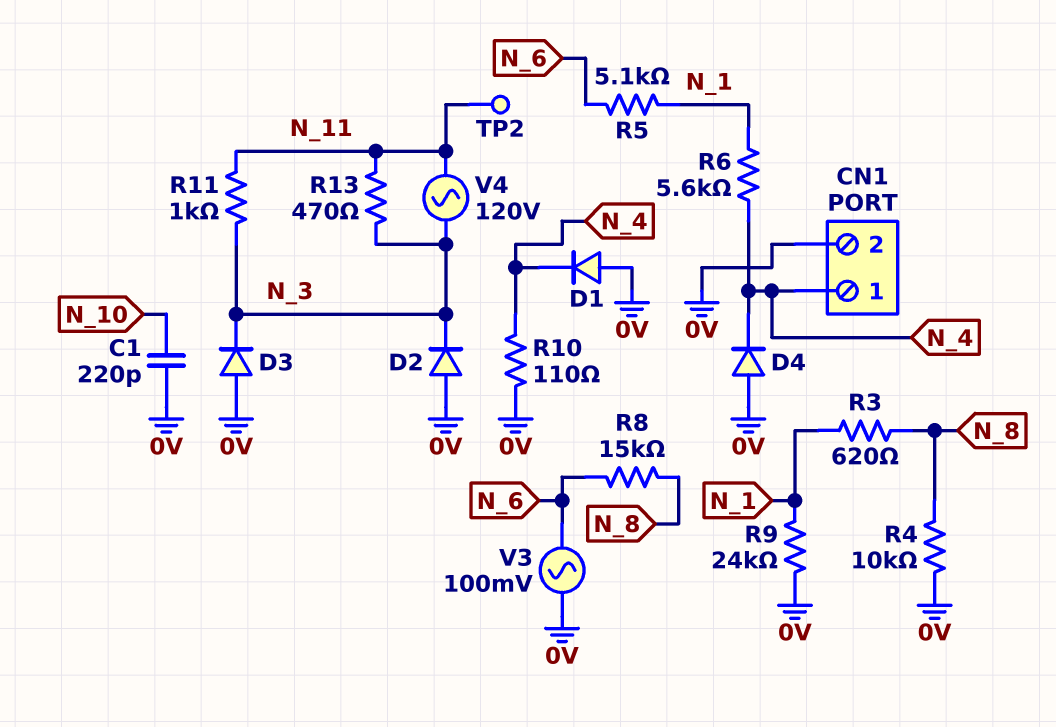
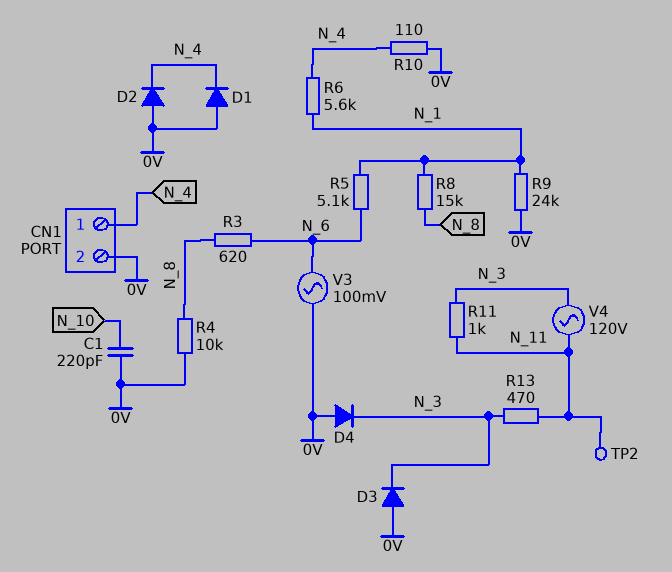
D2: diode (A 0V, K N_3) -> diode (A 0V, K N_4)
D4: diode (A 0V, K N_4) -> diode (A 0V, K N_3)
R3: 620 (N_1, N_8) -> 620 (N_6, N_8)
R8: 15k (N_6, N_8) -> 15k (N_1, N_8)

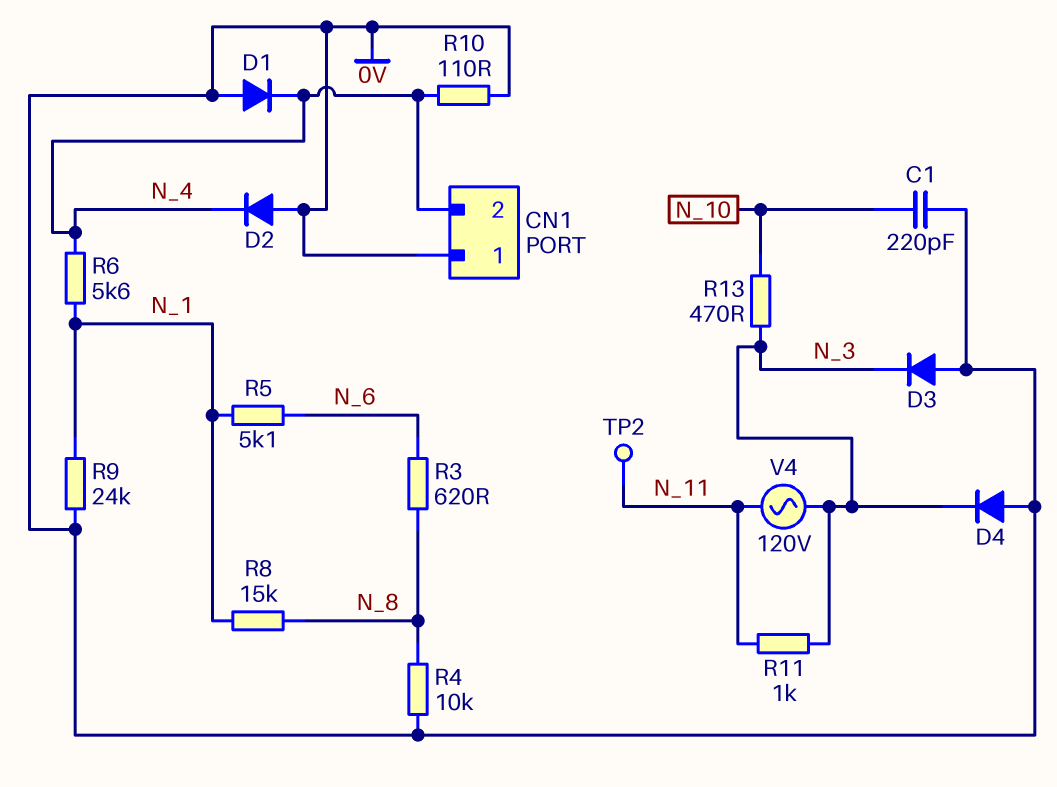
CN1 pin 1: N_4 -> 0V
CN1 pin 2: 0V -> N_4
R13: 470 (N_3, N_11) -> 470 (N_3, N_10)
V3: AC 100mV (0V, N_6) -> none

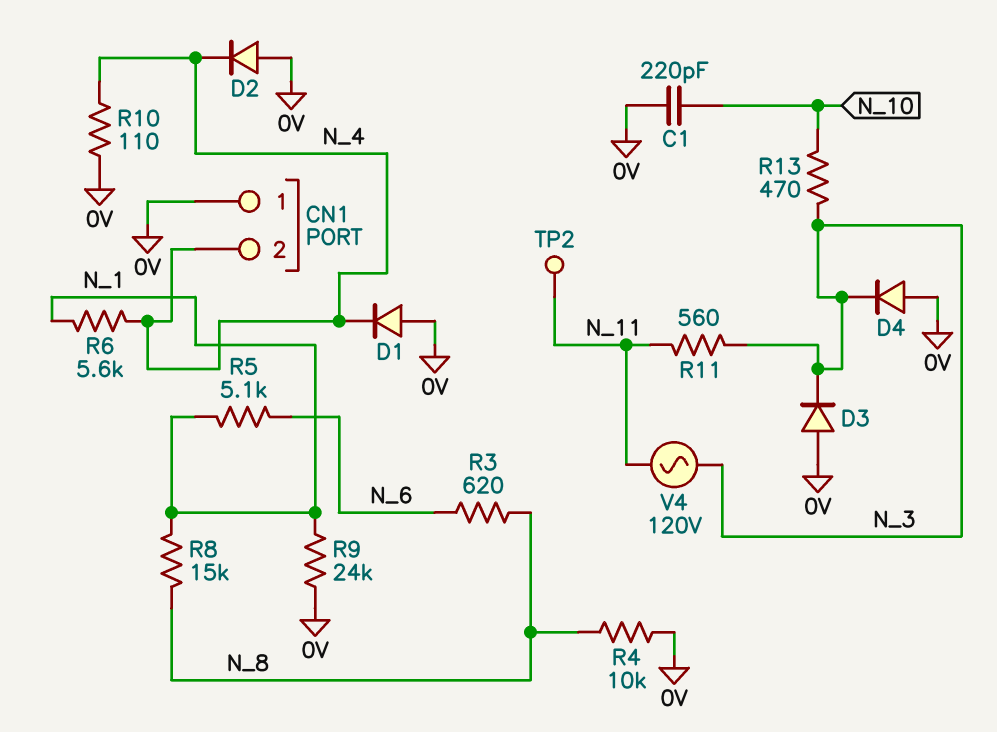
R11: 1k (N_3, N_11) -> 560 (N_3, N_11)

